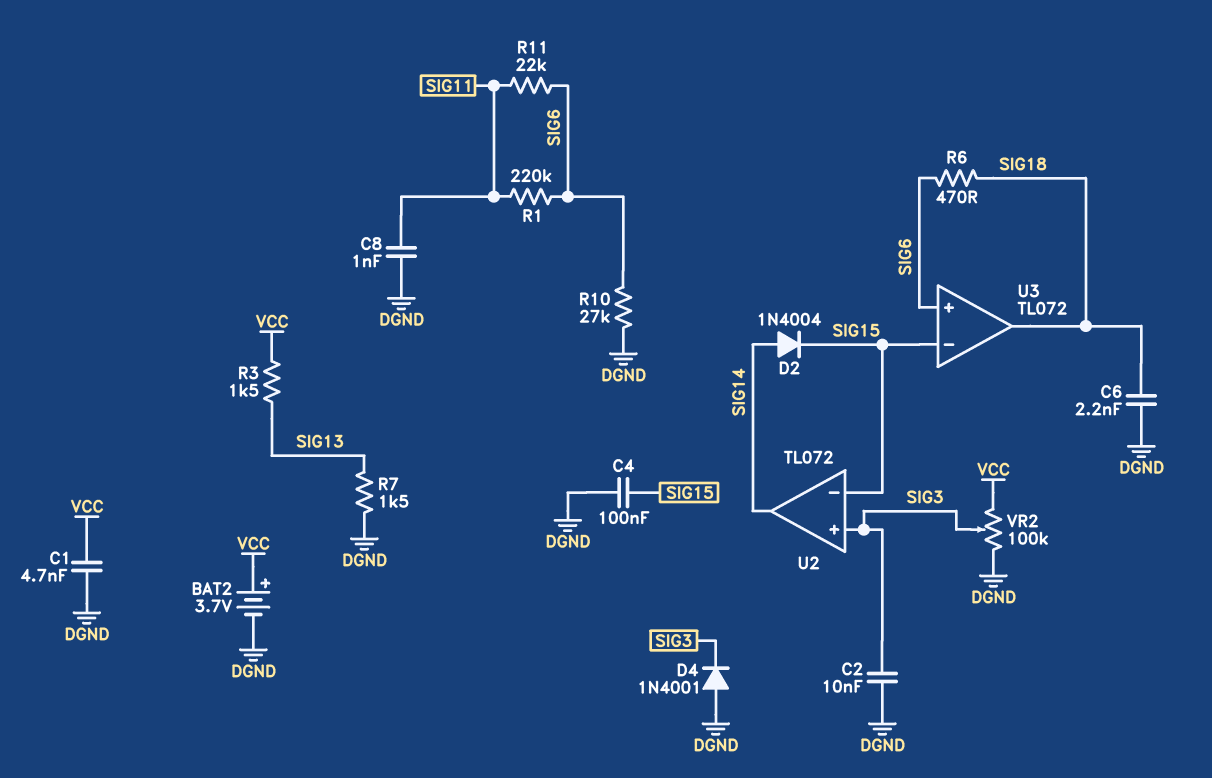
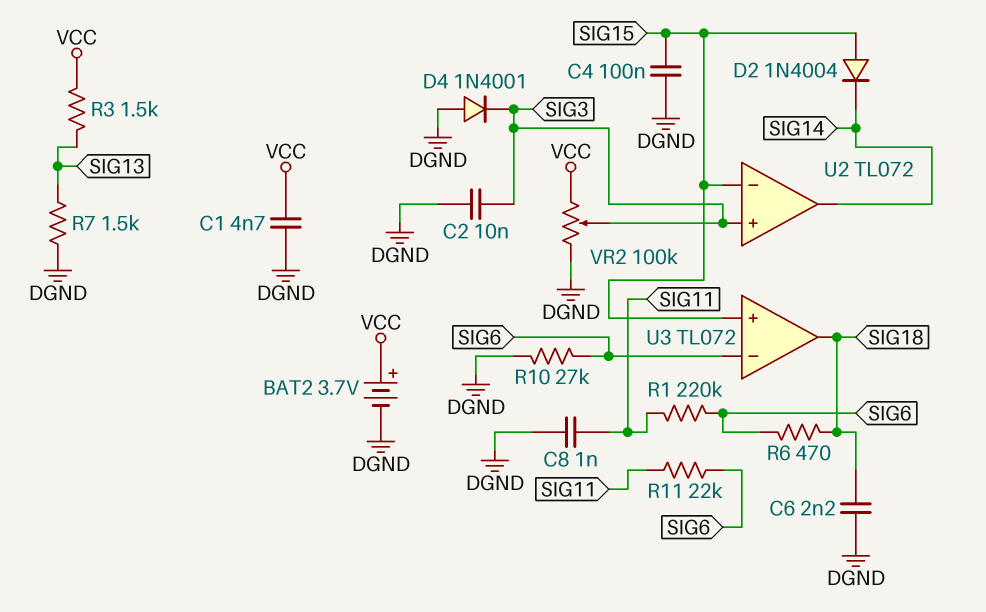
D2: diode 1N4004 (A SIG14, K SIG15) -> diode 1N4004 (A SIG15, K SIG14)
U3 pin in+: SIG6 -> SIG15
U3 pin in-: SIG15 -> SIG6

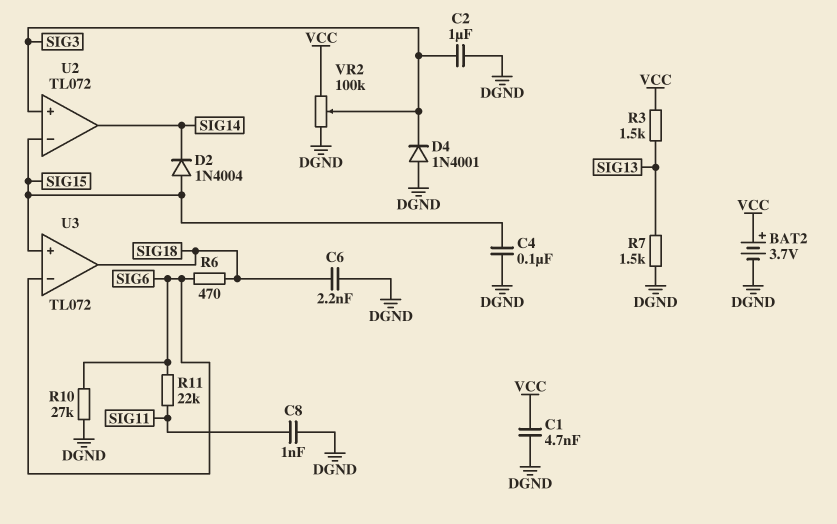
C2: 10nF (DGND, SIG3) -> 1uF (DGND, SIG3)
R1: 220k (SIG6, SIG11) -> none

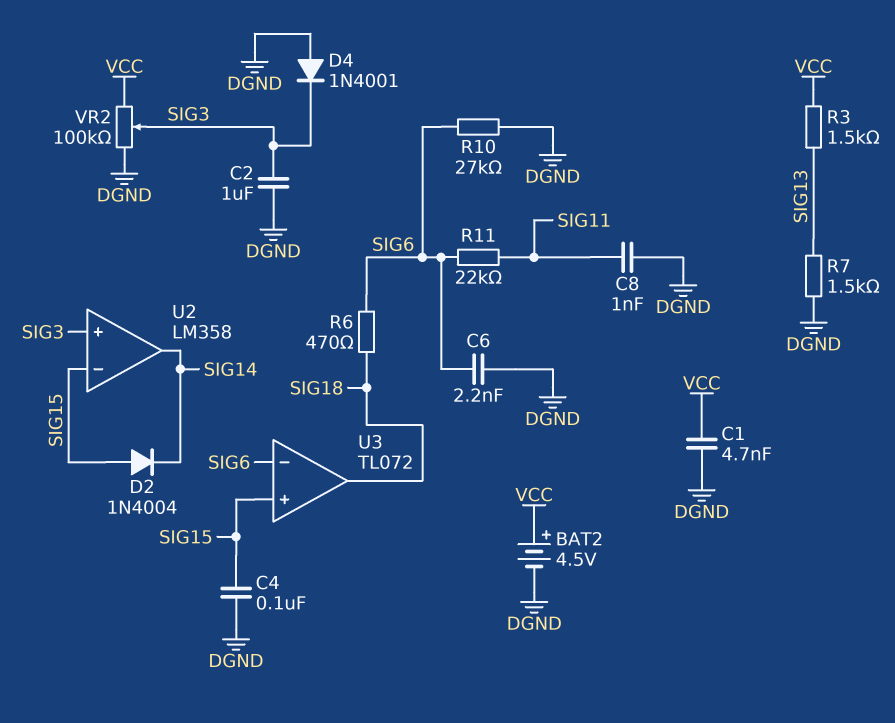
BAT2: 3.7V (plus VCC, minus DGND) -> 4.5V (plus VCC, minus DGND)
C6: 2.2nF (DGND, SIG18) -> 2.2nF (DGND, SIG6)
U2: TL072 -> LM358

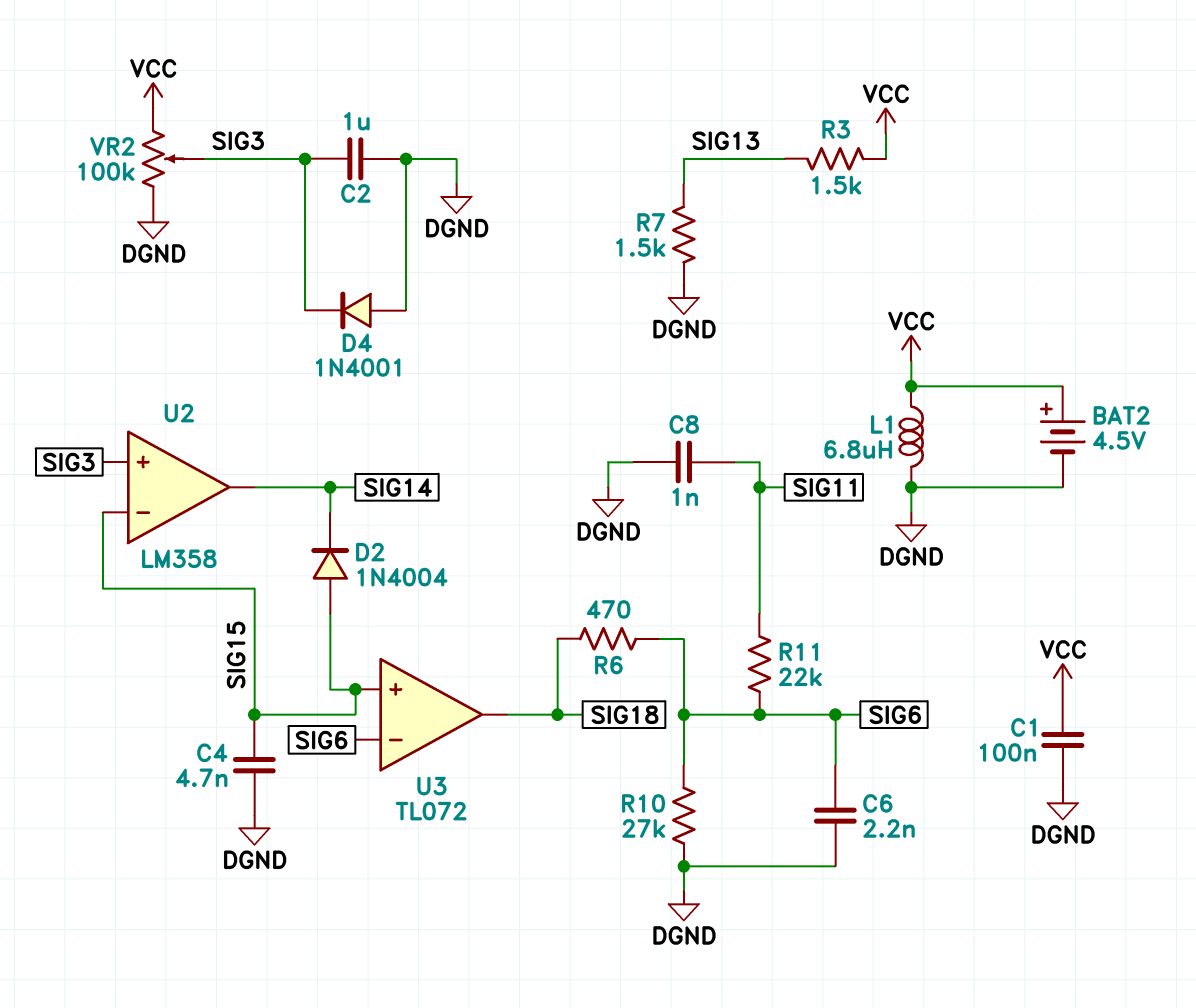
C1: 4.7nF (DGND, VCC) -> 100nF (DGND, VCC)
C4: 100nF (DGND, SIG15) -> 4.7nF (DGND, SIG15)
L1: none -> 6.8uH (DGND, VCC)

